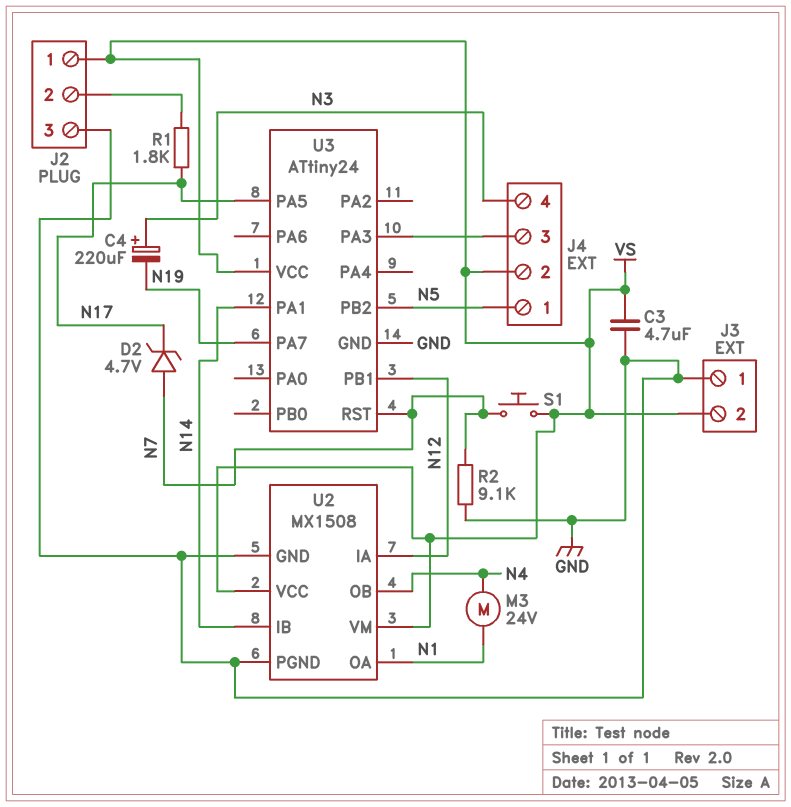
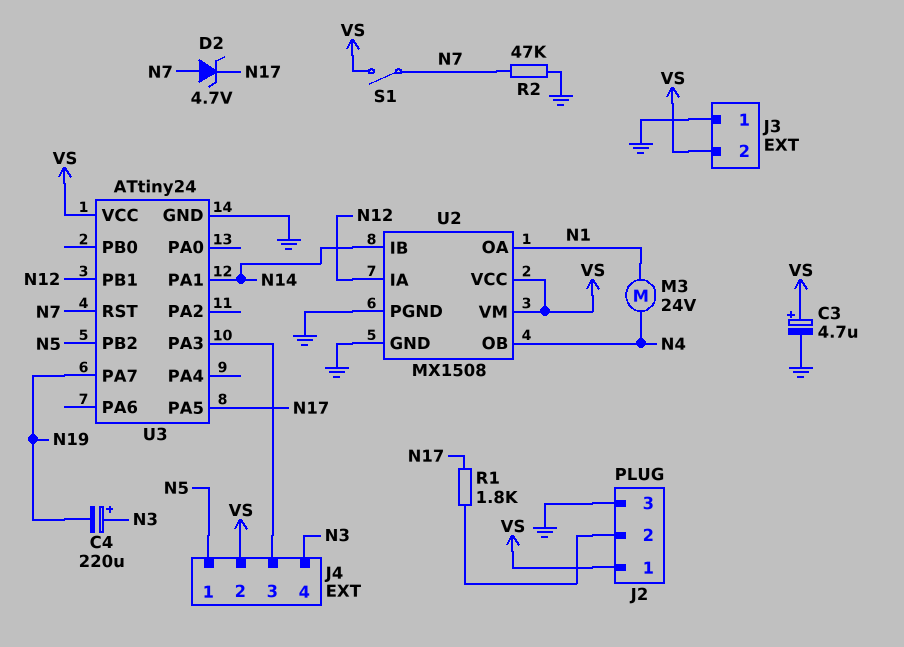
C3: 4.7uF (GND, VS) -> 4.7uF (plus VS, minus GND)
R2: 9.1k (GND, N7) -> 47k (GND, N7)
S1: button (N7, VS) -> switch (N7, VS)

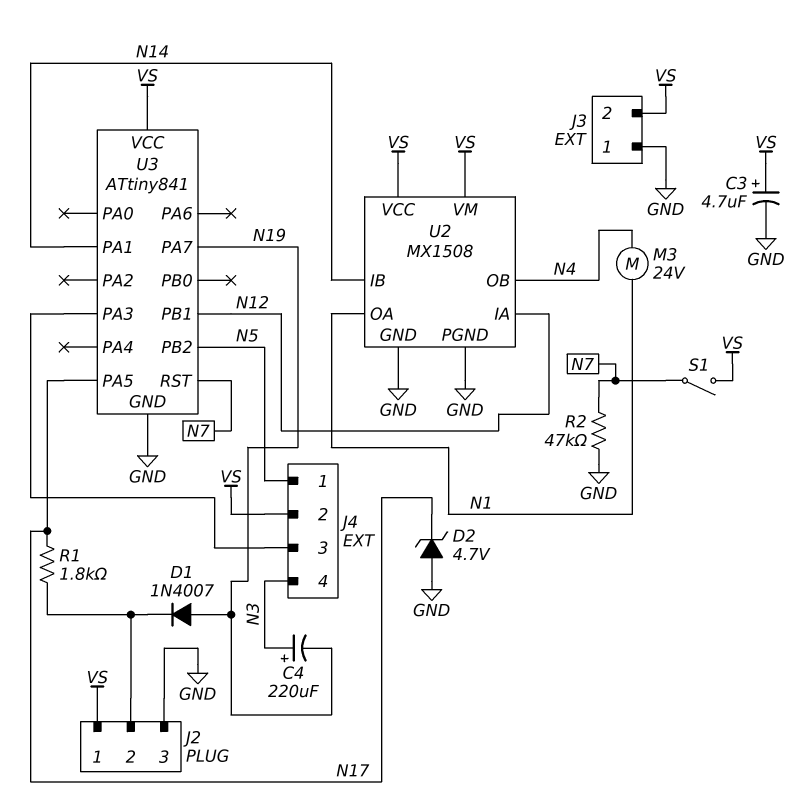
D1: none -> diode 1N4007 (A N19, K J2/2)
D2: zener 4.7V (A N7, K N17) -> zener 4.7V (A GND, K N17)
U3: ATtiny24 -> ATtiny841

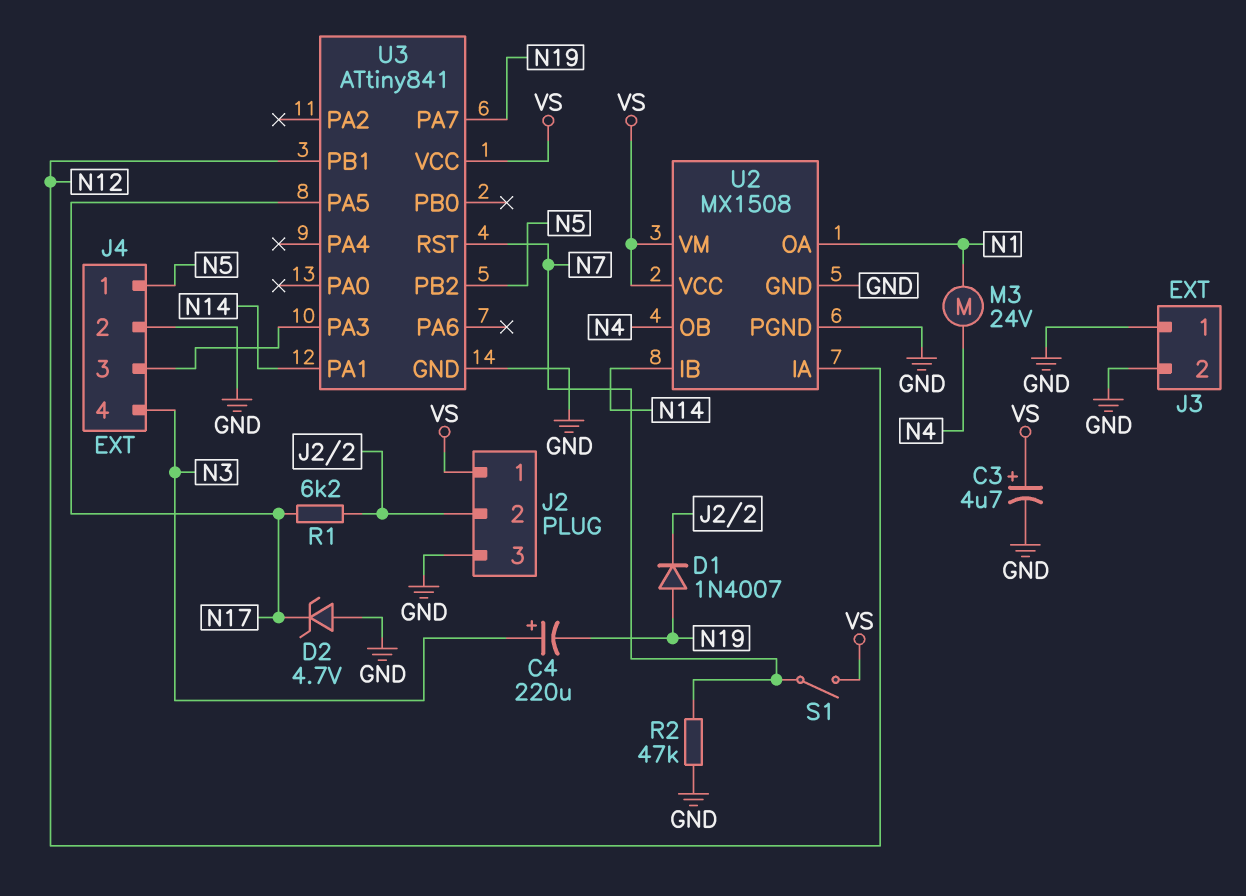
J3 pin 2: VS -> GND
J4 pin 2: VS -> GND
R1: 1.8k (J2/2, N17) -> 6.2k (J2/2, N17)

